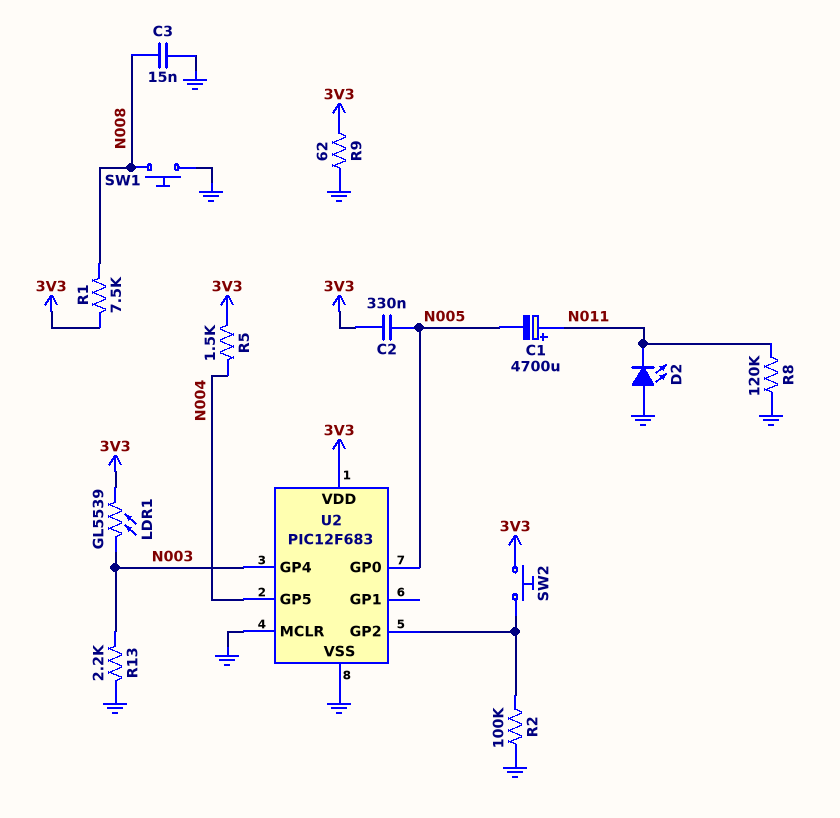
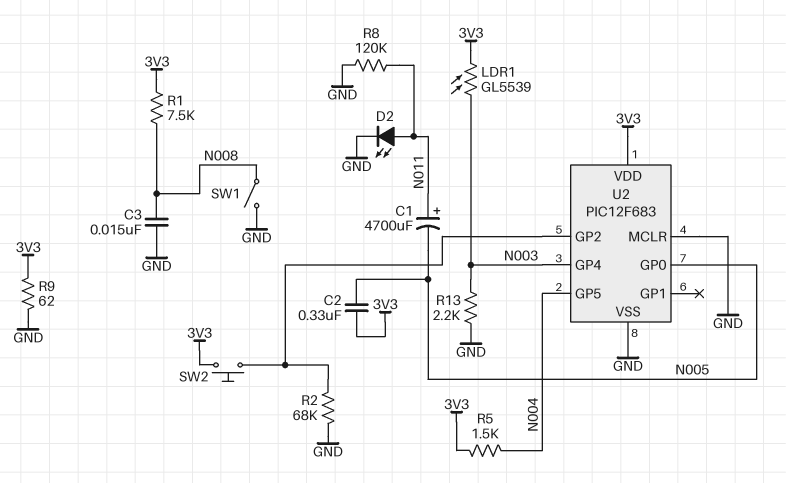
D2: LED (A GND, K N011) -> LED (A N011, K GND)
R2: 100k (GND, U2/GP2) -> 68k (GND, U2/GP2)
SW1: button (GND, N008) -> switch (GND, N008)

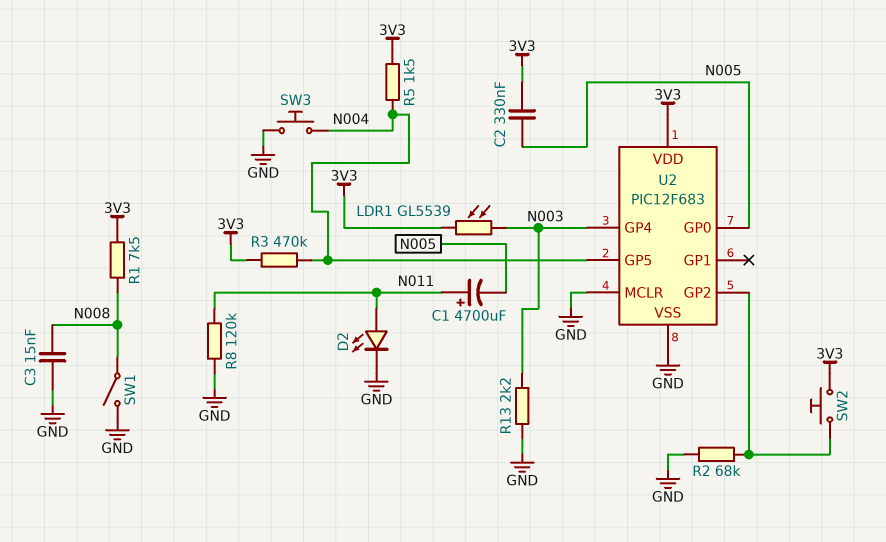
R3: none -> 470k (3V3, N004)
R9: 62 (3V3, GND) -> none
SW3: none -> button (GND, N004)

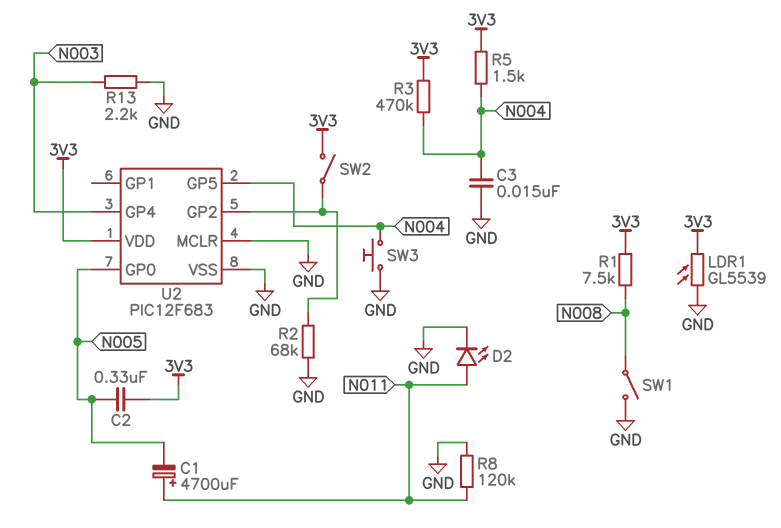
C3: 15nF (GND, N008) -> 15nF (GND, N004)
LDR1: GL5539 (3V3, N003) -> GL5539 (3V3, GND)
SW2: button (3V3, U2/GP2) -> switch (3V3, U2/GP2)

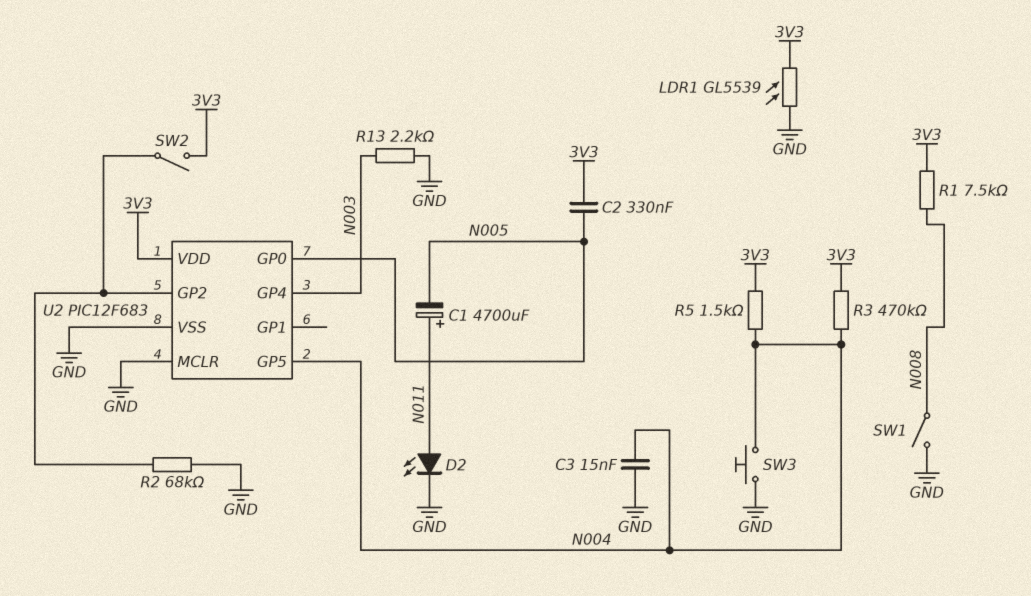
R8: 120k (GND, N011) -> none

